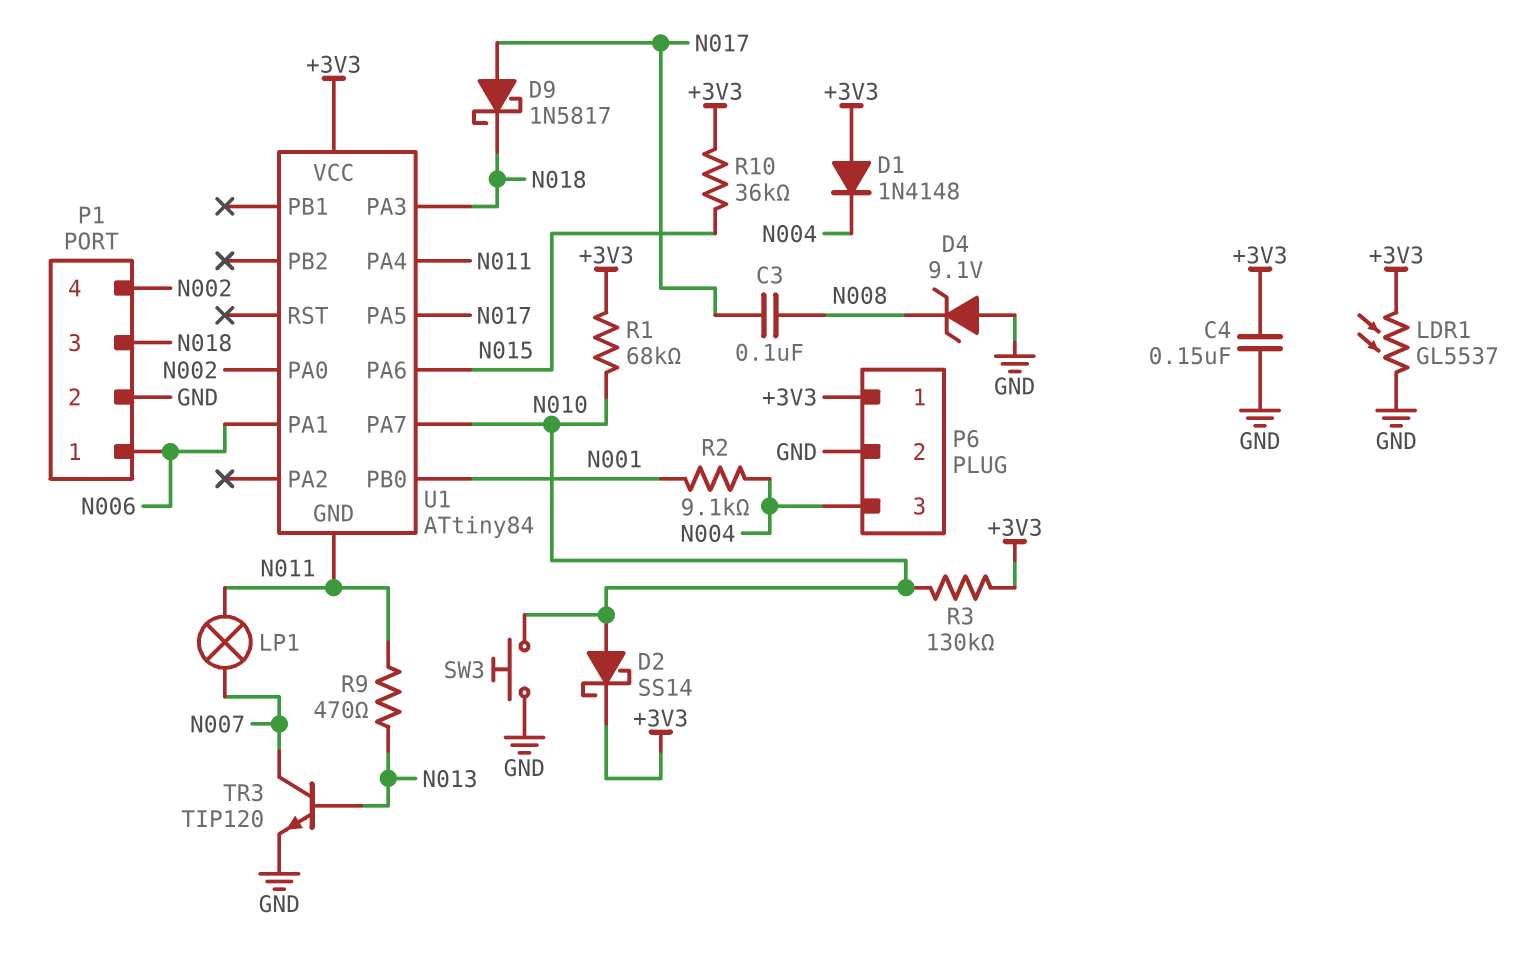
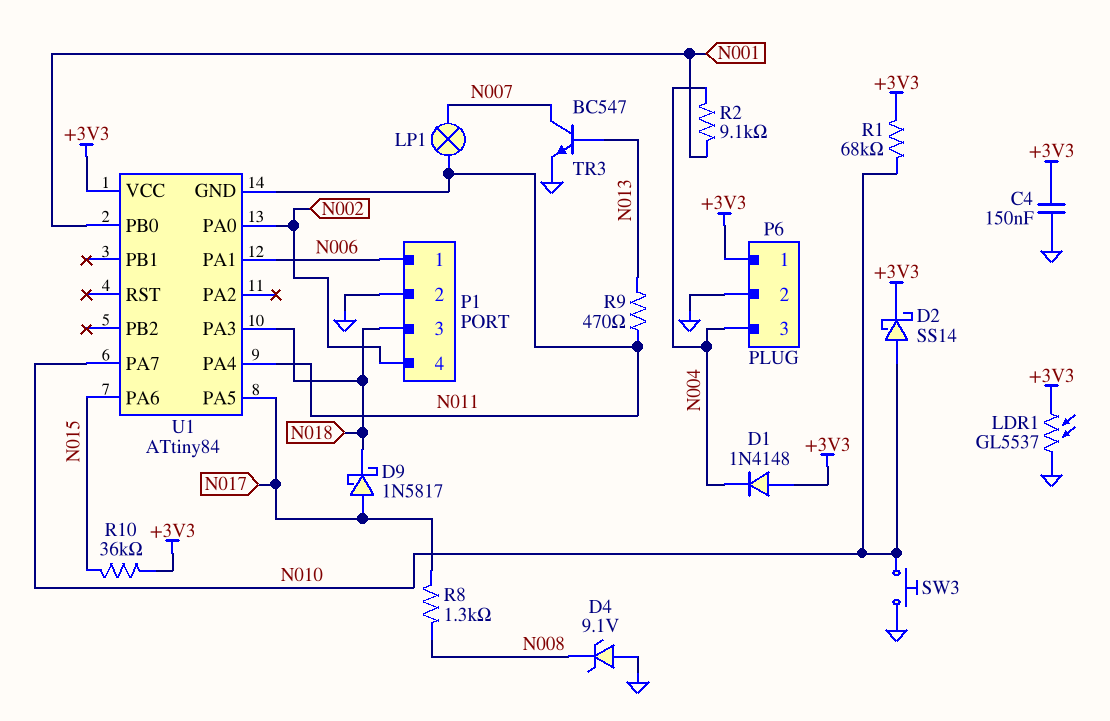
C3: 100nF (N008, N017) -> none
R3: 130k (+3V3, N010) -> none
R8: none -> 1.3k (N008, N017)
TR3: NPN TIP120 (B N013, C N007, E GND) -> NPN BC547 (B N013, C N007, E GND)

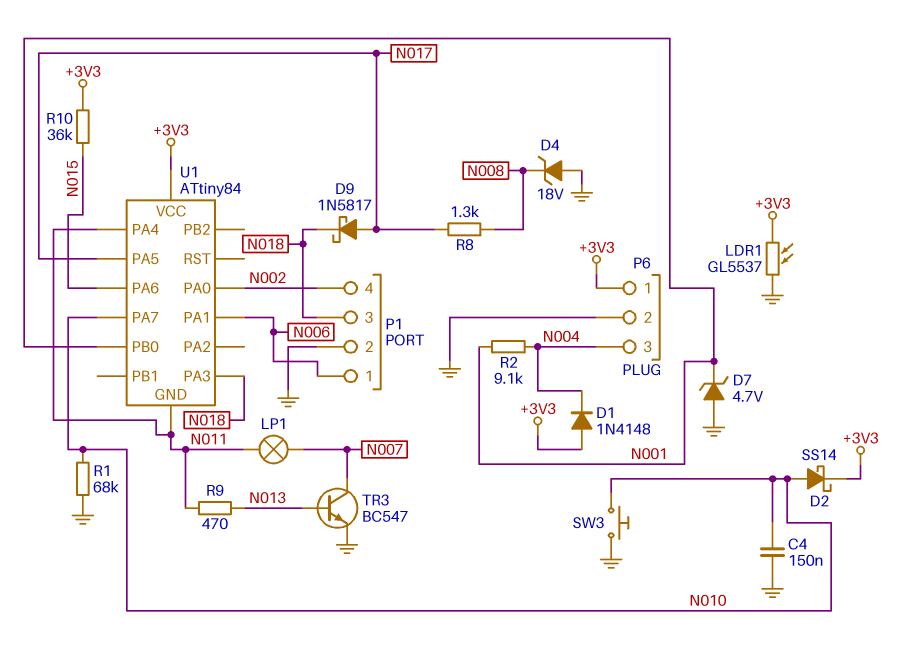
C4: 150nF (+3V3, GND) -> 150nF (GND, N010)
D4: zener 9.1V (A GND, K N008) -> zener 18V (A GND, K N008)
D7: none -> zener 4.7V (A GND, K N001)
R1: 68k (+3V3, N010) -> 68k (GND, N010)

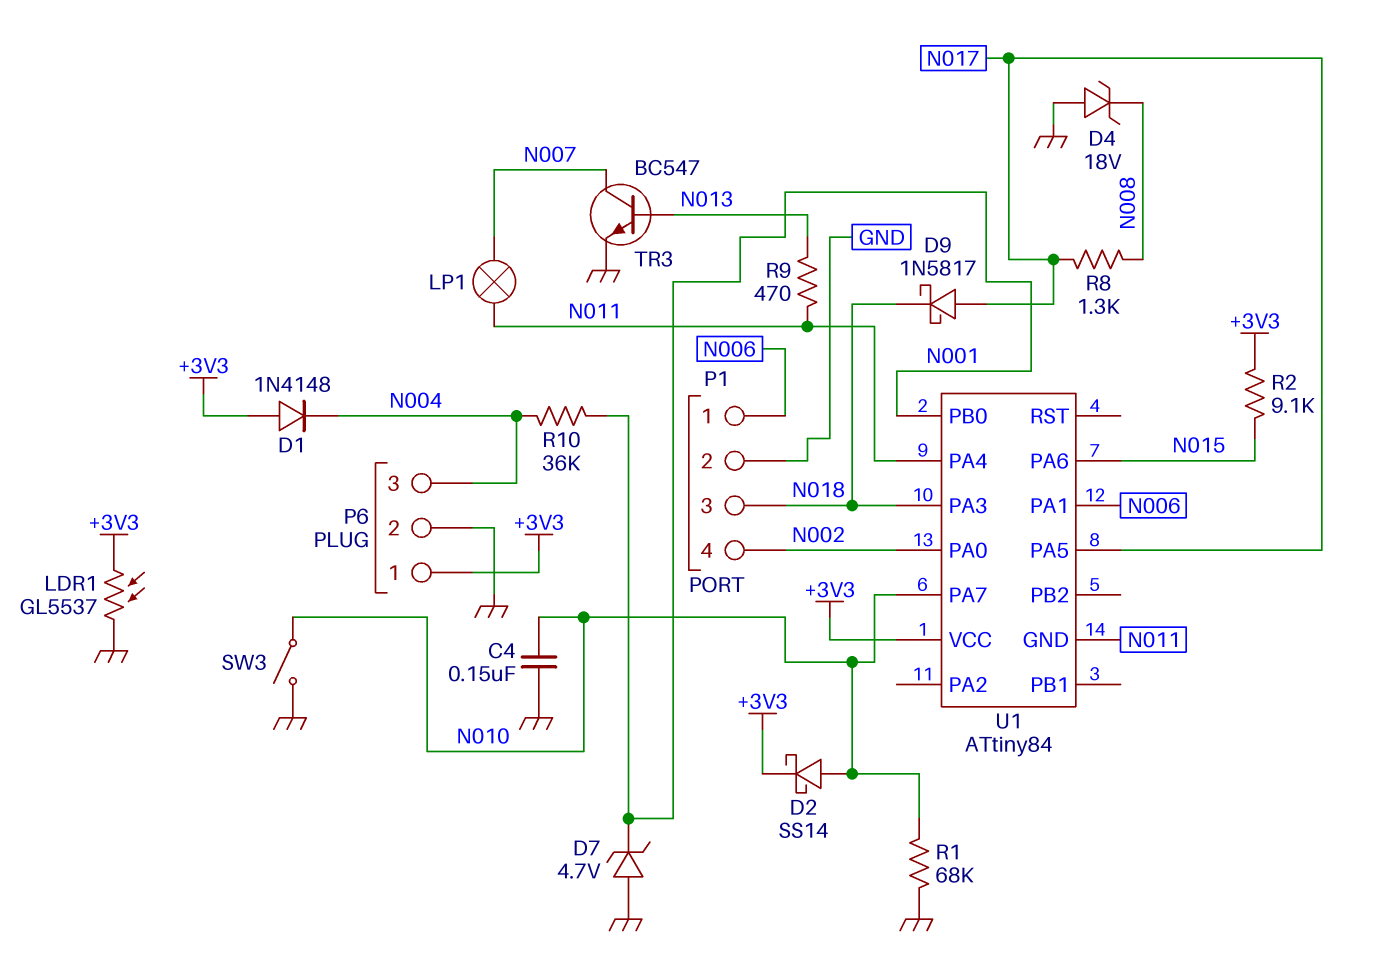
R2: 9.1k (N001, N004) -> 9.1k (+3V3, N015)
R10: 36k (+3V3, N015) -> 36k (N001, N004)
SW3: button (GND, N010) -> switch (GND, N010)

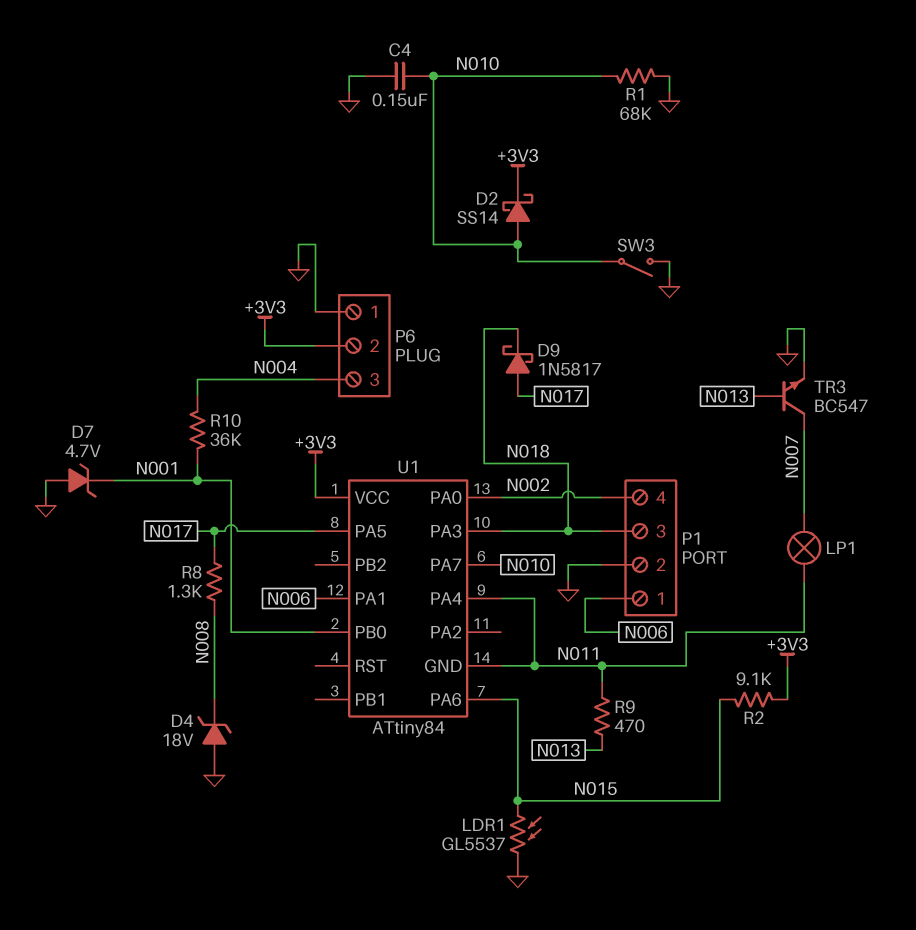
D1: diode 1N4148 (A +3V3, K N004) -> none
LDR1: GL5537 (+3V3, GND) -> GL5537 (GND, N015)
P6 pin 1: +3V3 -> GND
P6 pin 2: GND -> +3V3

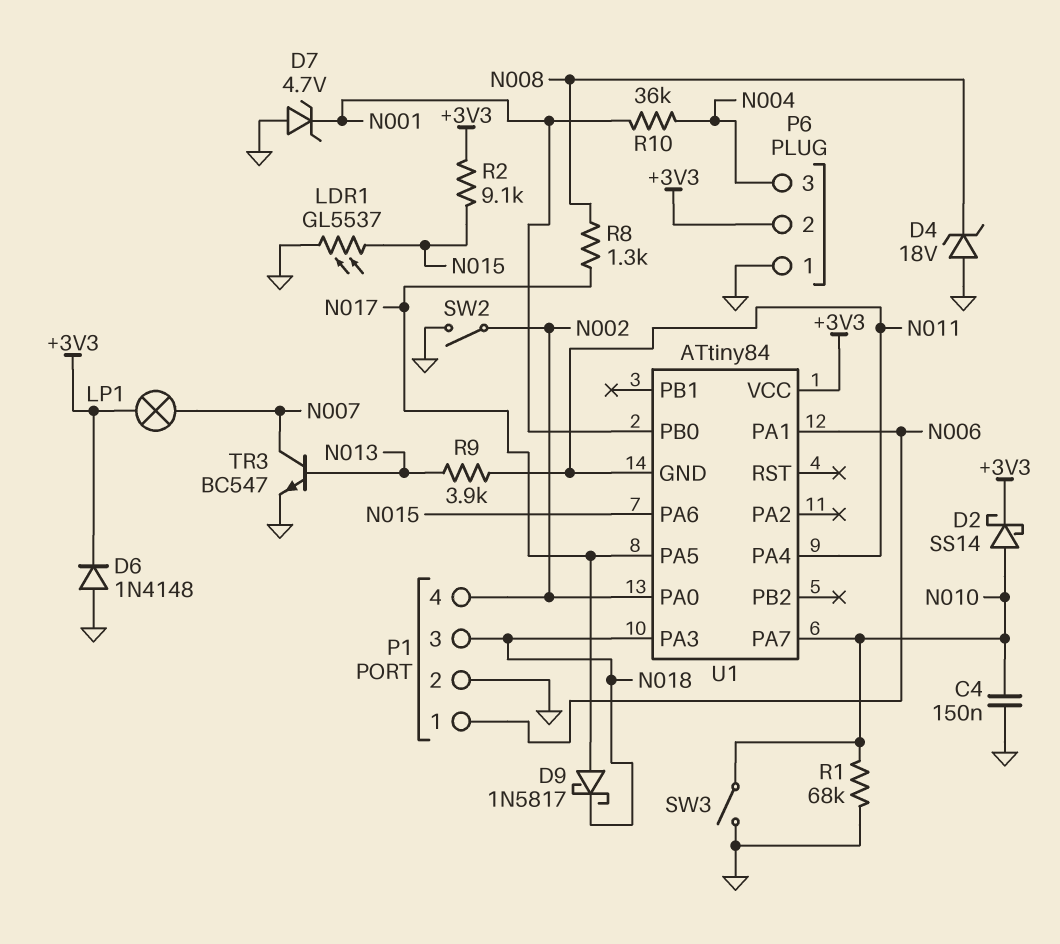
D6: none -> diode 1N4148 (A GND, K +3V3)
LP1: lamp (N007, N011) -> lamp (+3V3, N007)
R9: 470 (N011, N013) -> 3.9k (N011, N013)
SW2: none -> switch (GND, N002)

